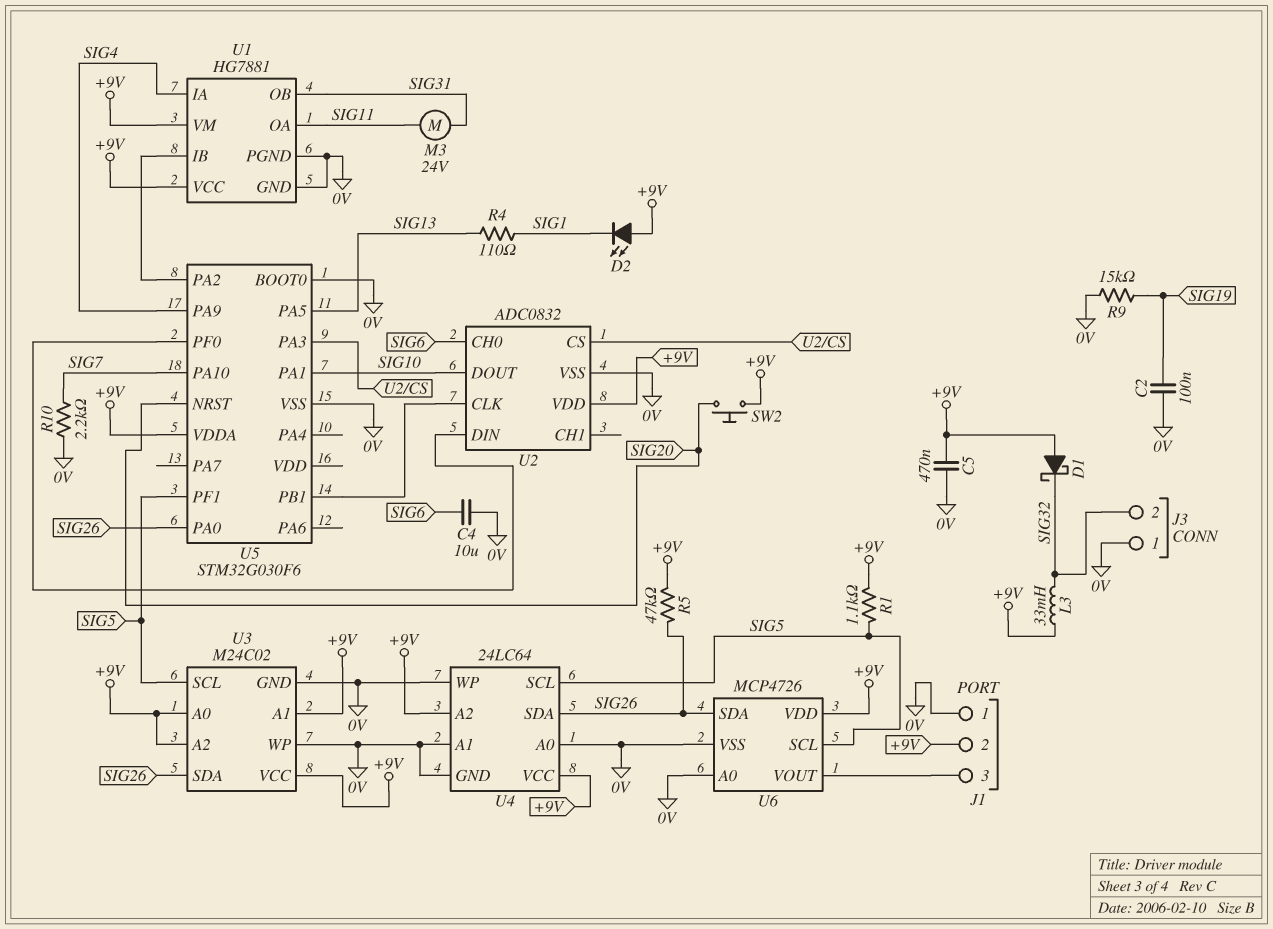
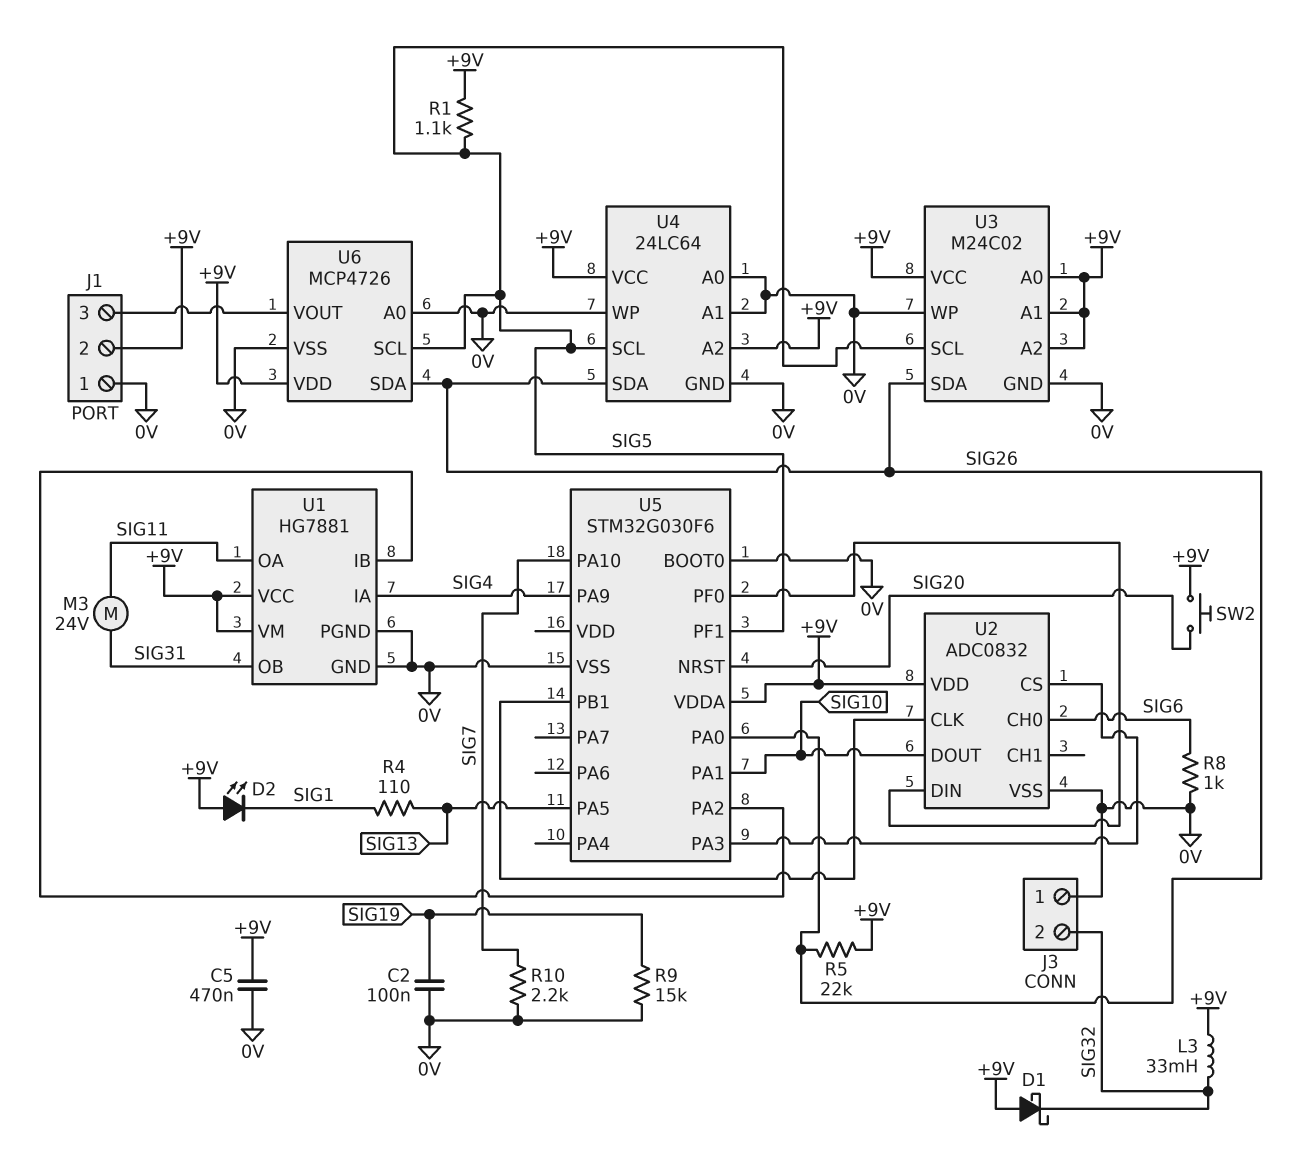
C4: 10uF (0V, SIG6) -> none
R5: 47k (+9V, SIG26) -> 22k (+9V, SIG26)
R8: none -> 1k (0V, SIG6)

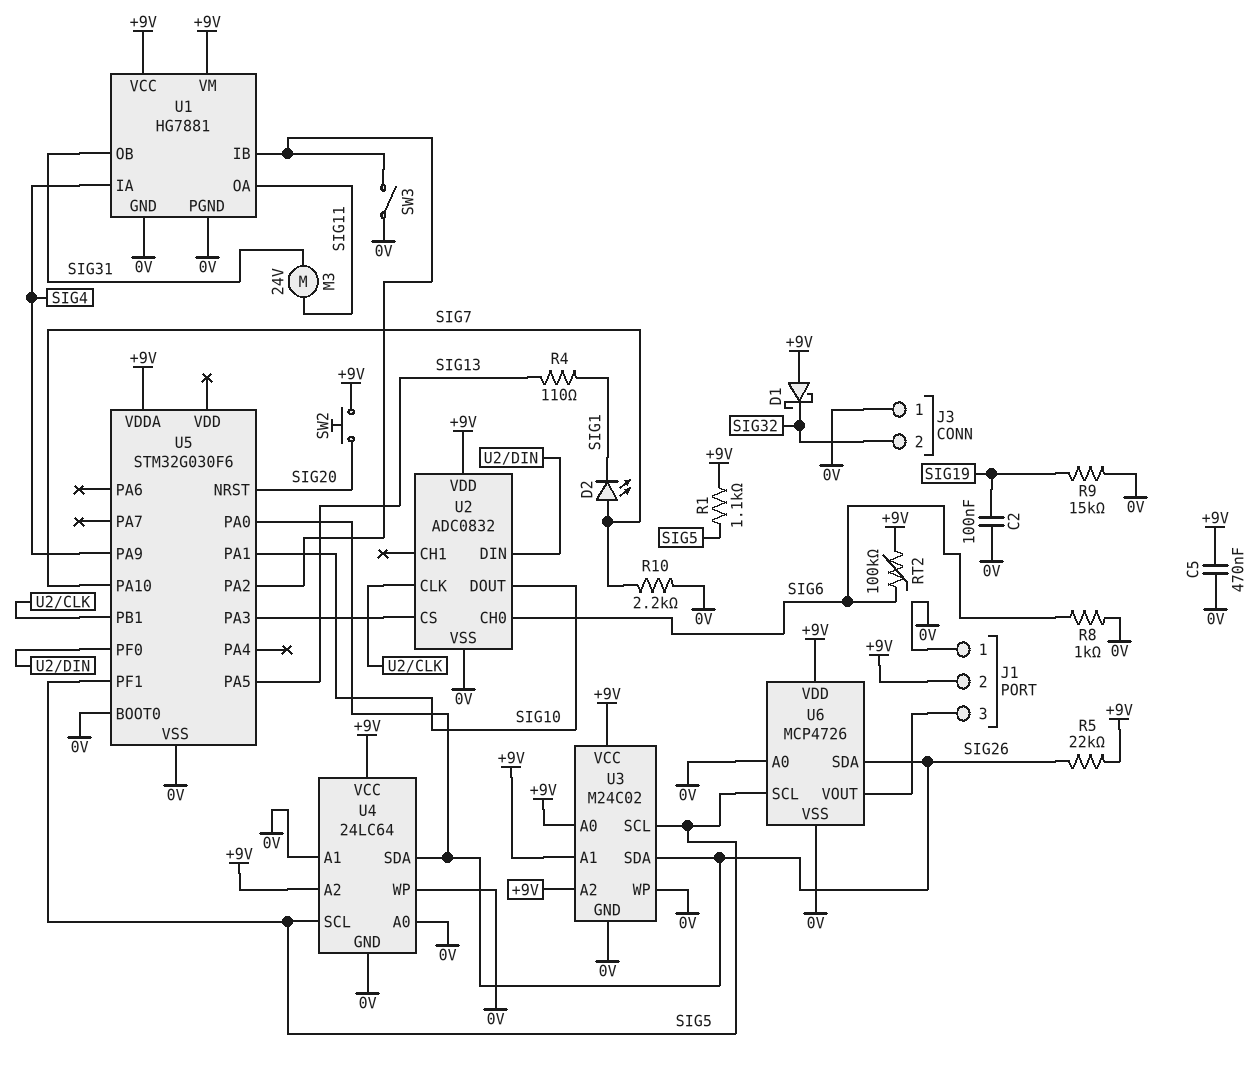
D2: LED (A +9V, K SIG1) -> LED (A SIG7, K SIG1)
L3: 33mH (+9V, SIG32) -> none
RT2: none -> 100k (+9V, SIG6)
SW3: none -> switch (0V, U1/IB)

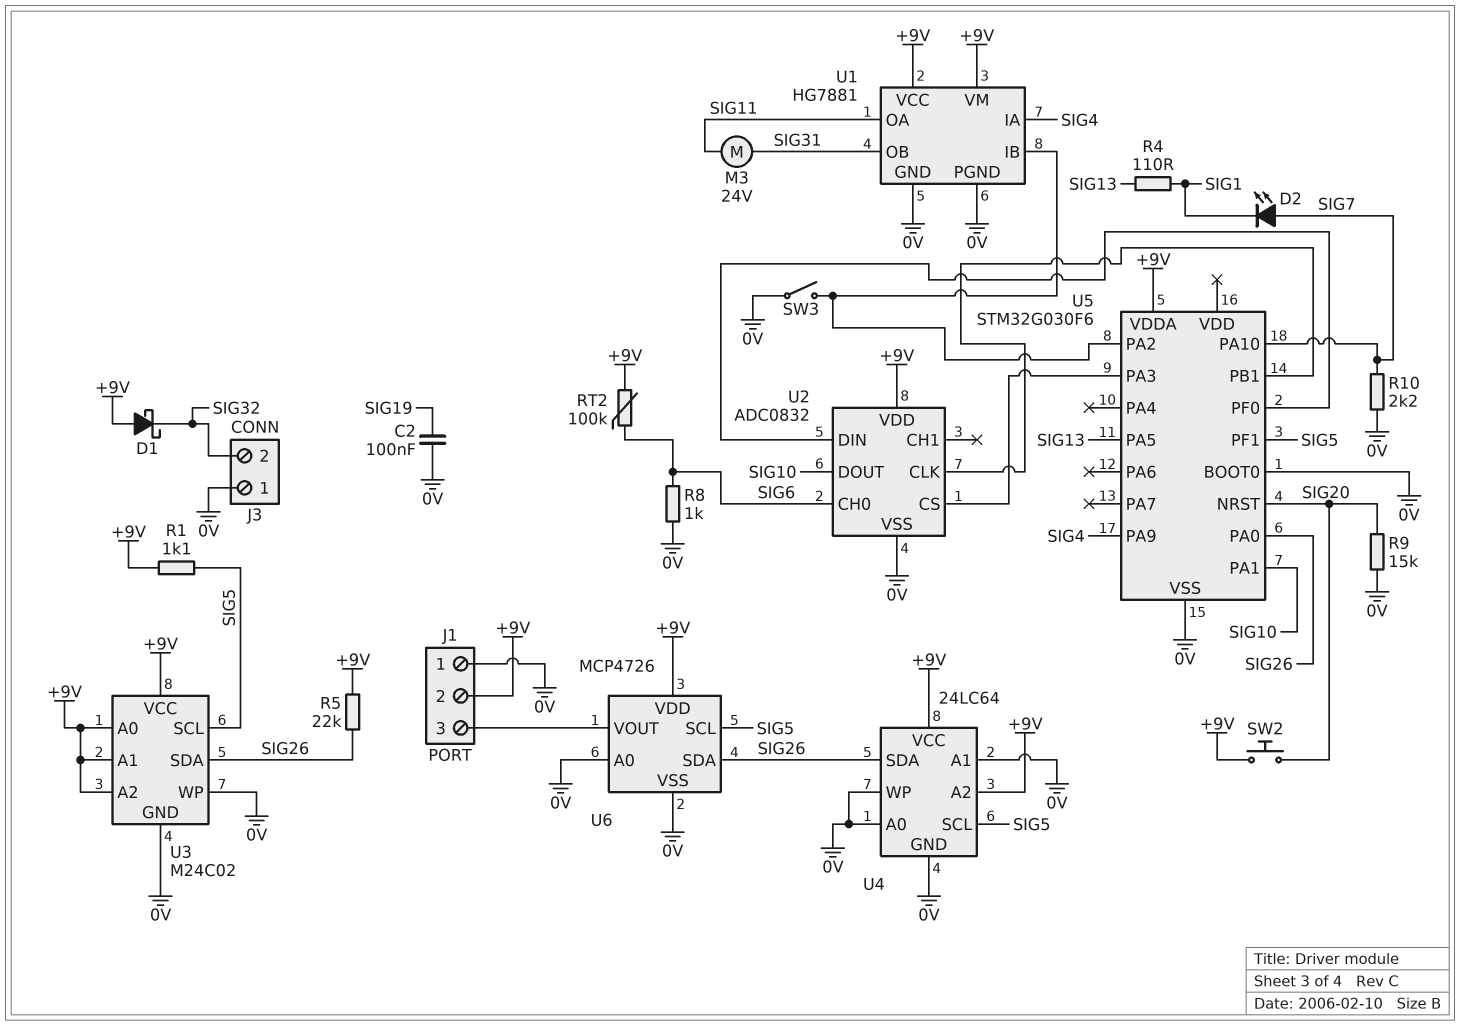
C5: 470nF (+9V, 0V) -> none
R9: 15k (0V, SIG19) -> 15k (0V, SIG20)

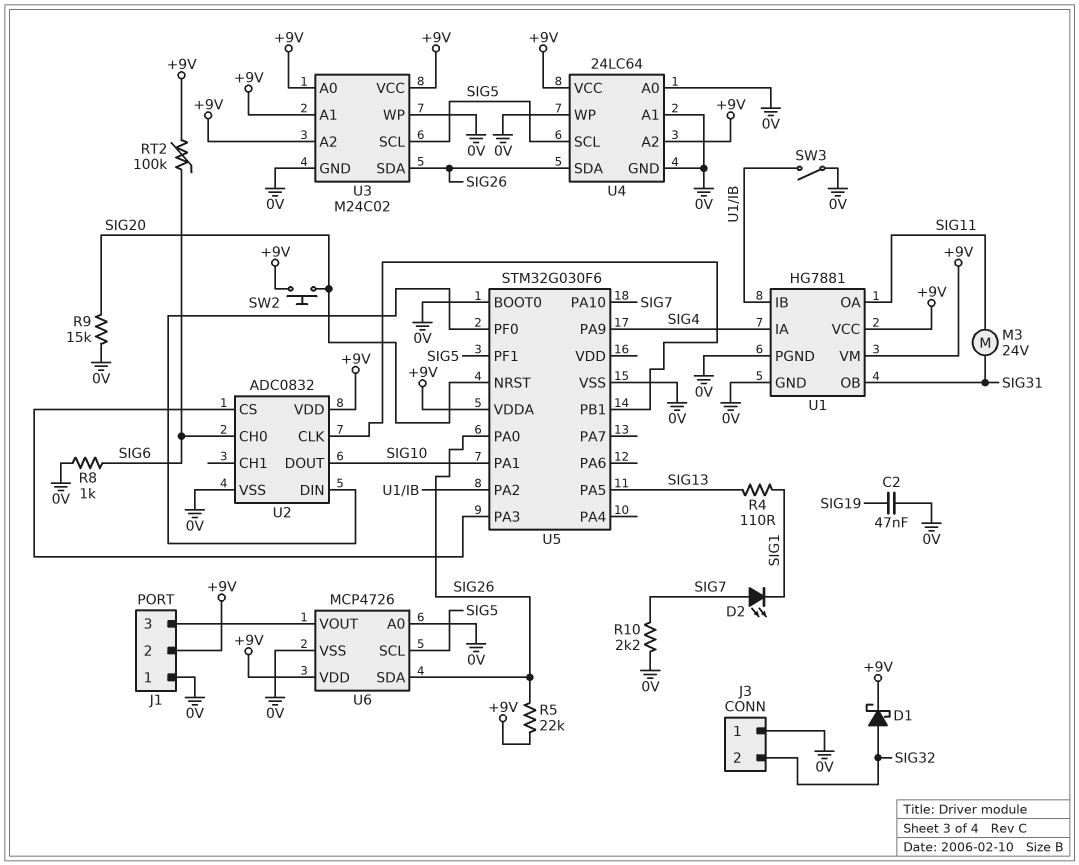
C2: 100nF (0V, SIG19) -> 47nF (0V, SIG19)
D1: schottky (A +9V, K SIG32) -> schottky (A SIG32, K +9V)
R1: 1.1k (+9V, SIG5) -> none

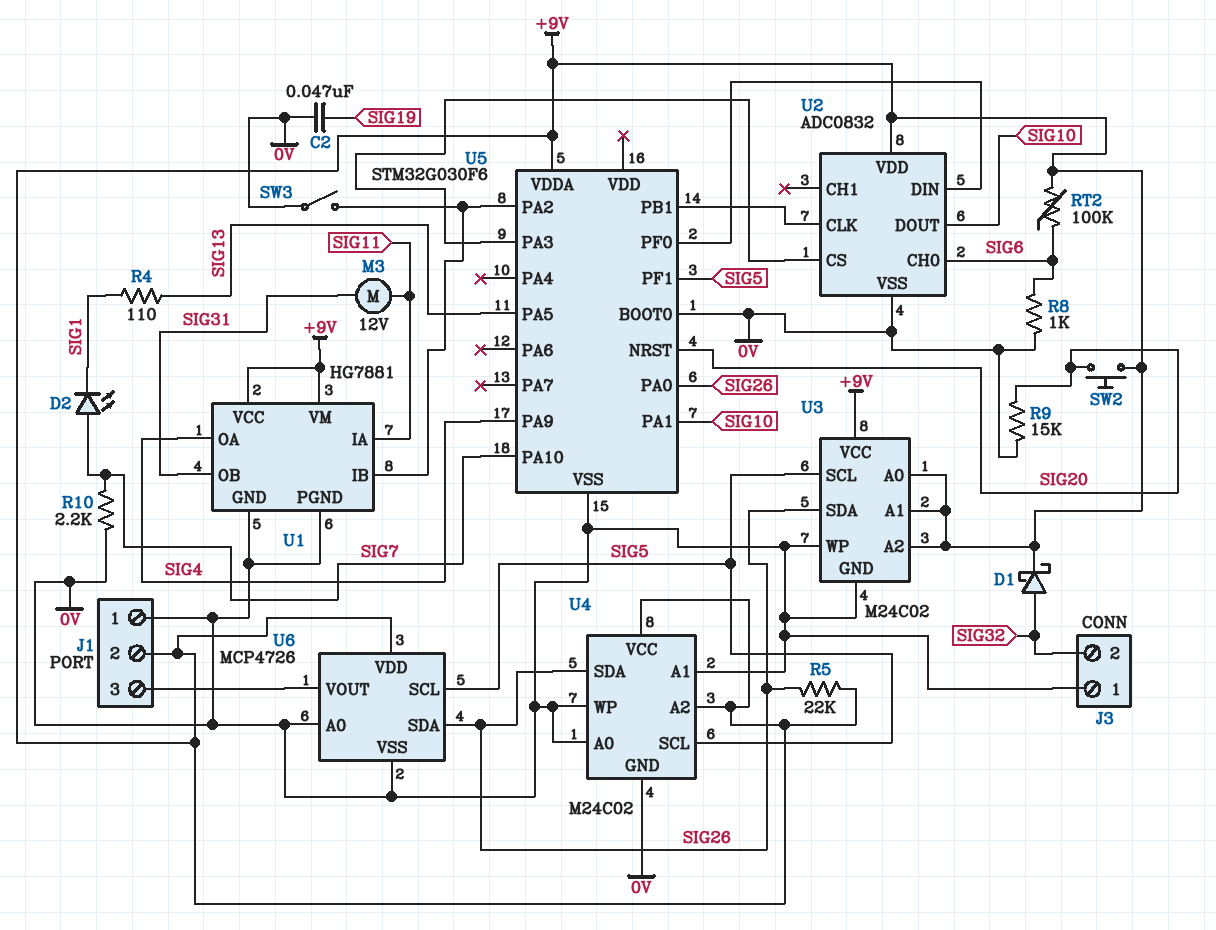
M3: motor 24V (SIG11, SIG31) -> motor 12V (SIG11, SIG31)
U1 pin IA: SIG4 -> SIG11
U1 pin OA: SIG11 -> SIG4
U4: 24LC64 -> M24C02

